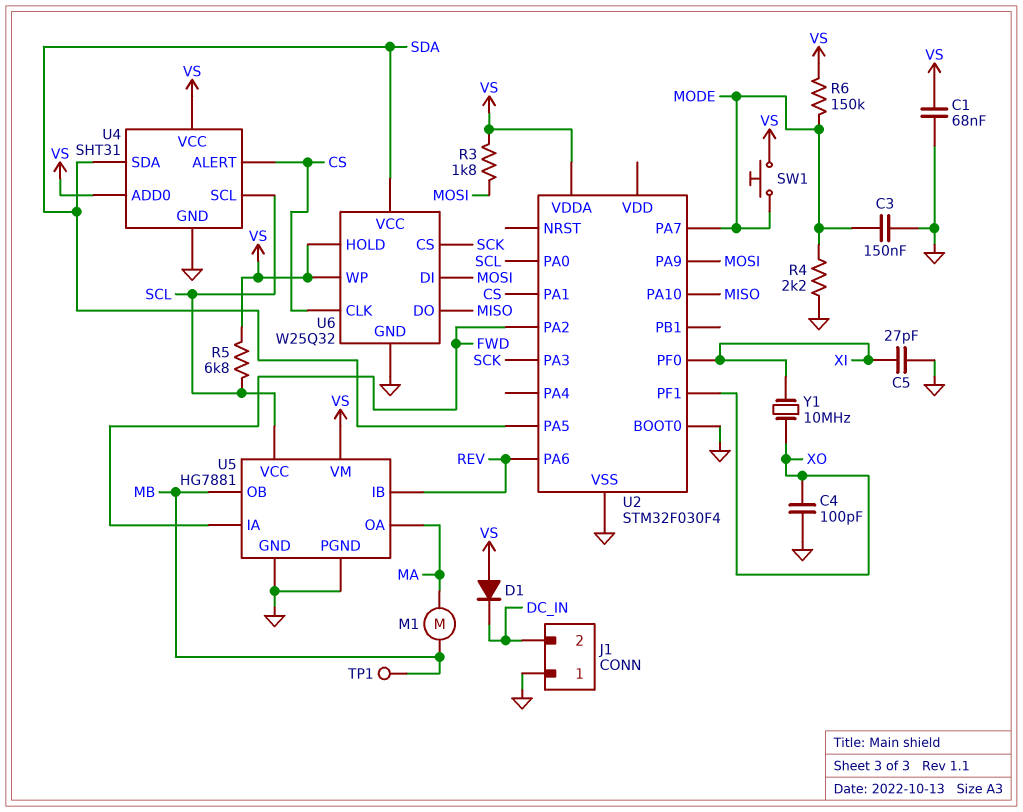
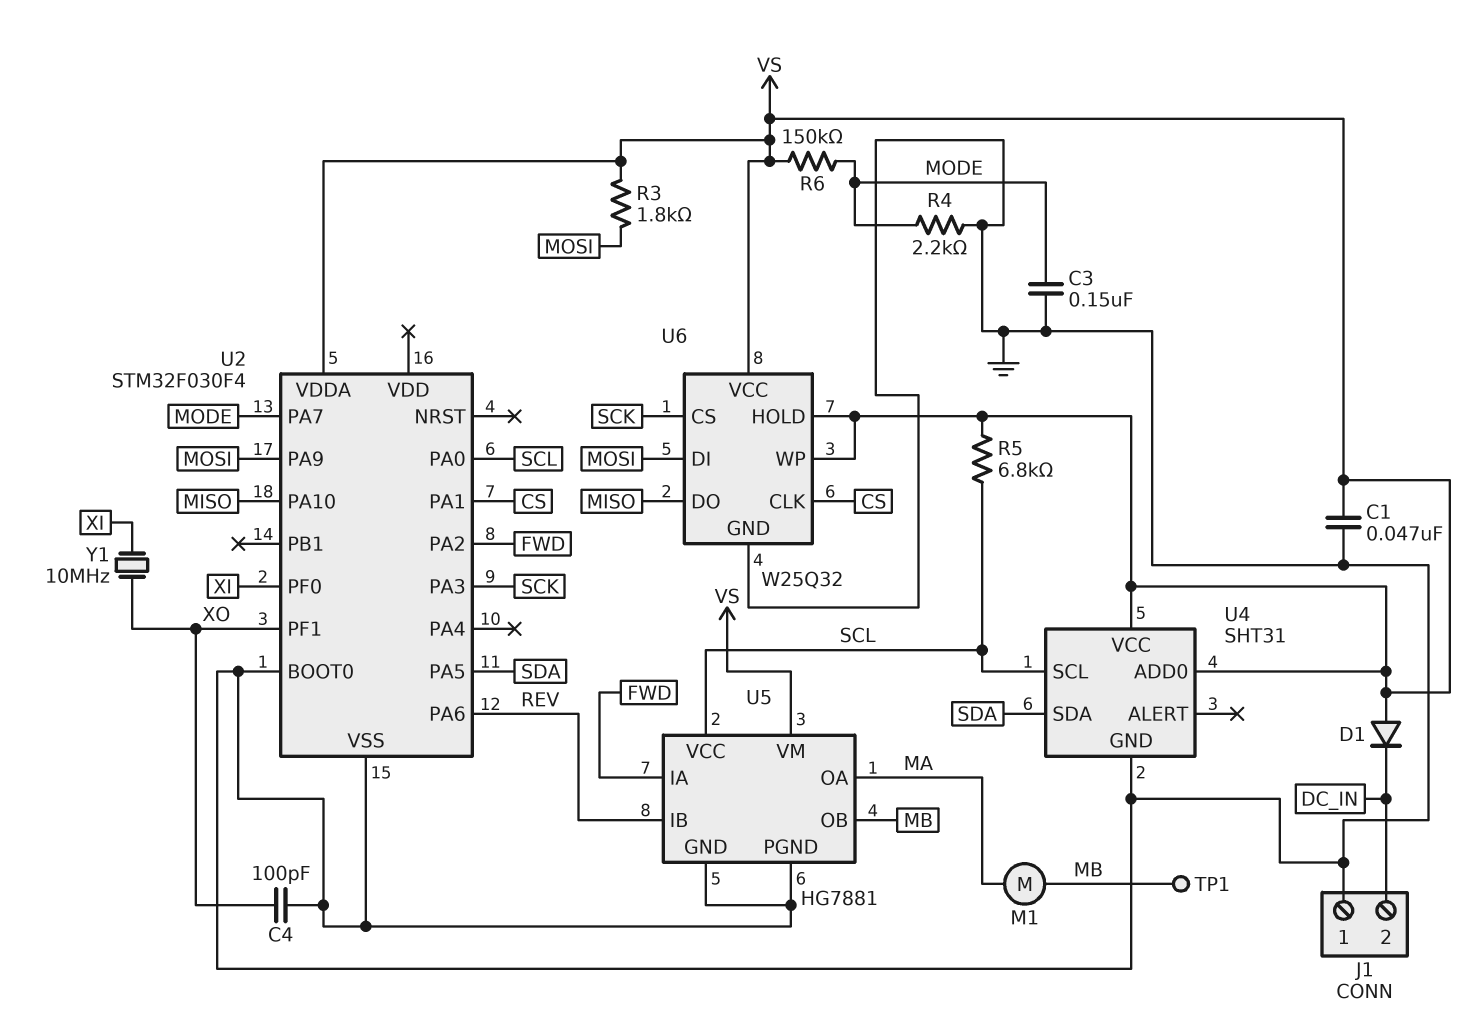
C1: 68nF (GND, VS) -> 47nF (GND, VS)
C5: 27pF (GND, XI) -> none
SW1: button (MODE, VS) -> none
U4 pin ALERT: CS -> none
U6 pin VCC: SDA -> VS

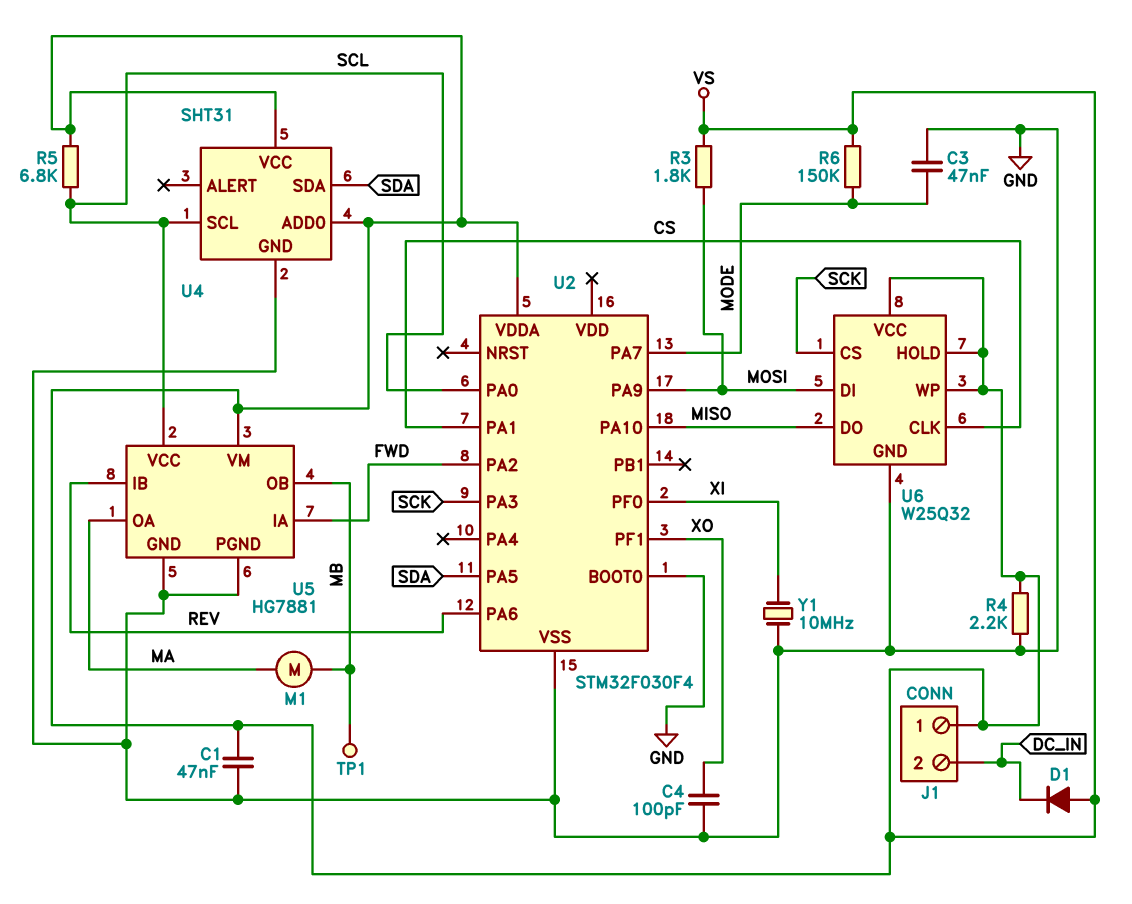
C3: 150nF (GND, MODE) -> 47nF (GND, MODE)
J1 pin 1: GND -> VS
R4: 2.2k (GND, MODE) -> 2.2k (GND, VS)
Y1: 10MHz (XI, XO) -> 10MHz (GND, XI)

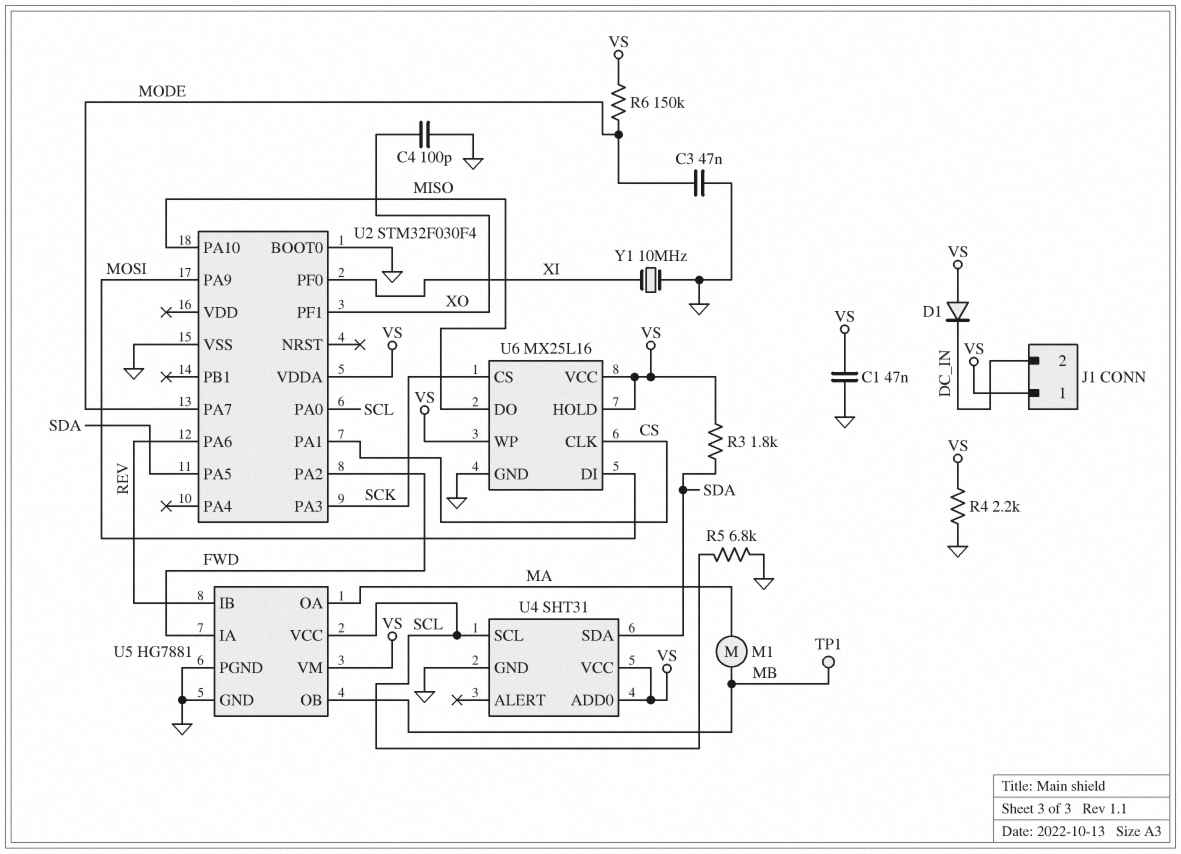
R3: 1.8k (MOSI, VS) -> 1.8k (SDA, VS)
R5: 6.8k (SCL, VS) -> 6.8k (GND, SCL)
U6: W25Q32 -> MX25L16

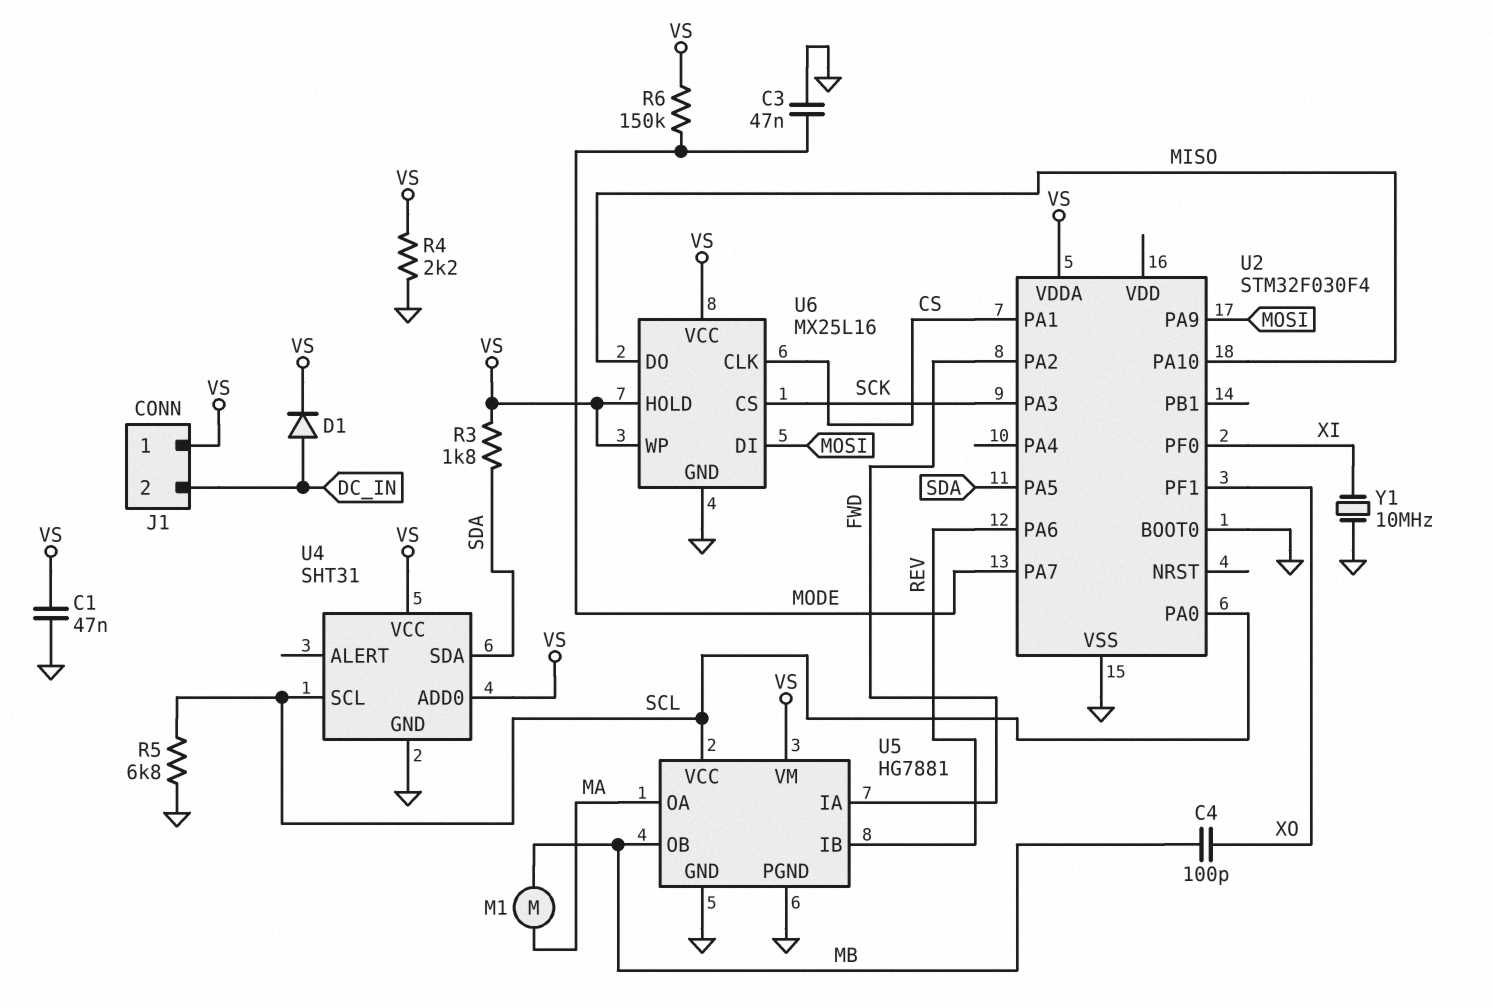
C4: 100pF (GND, XO) -> 100pF (MB, XO)
D1: diode (A VS, K DC_IN) -> diode (A DC_IN, K VS)
TP1: test point (MB) -> none

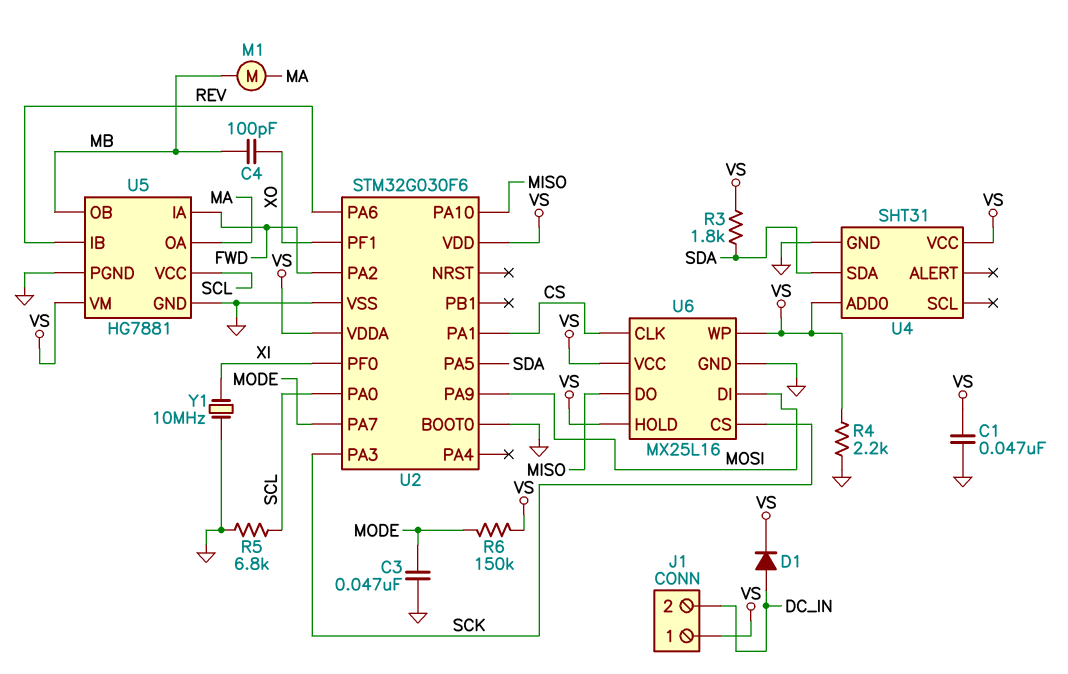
U2: STM32F030F4 -> STM32G030F6
U2 pin VDD: none -> VS
U4 pin SCL: SCL -> none

